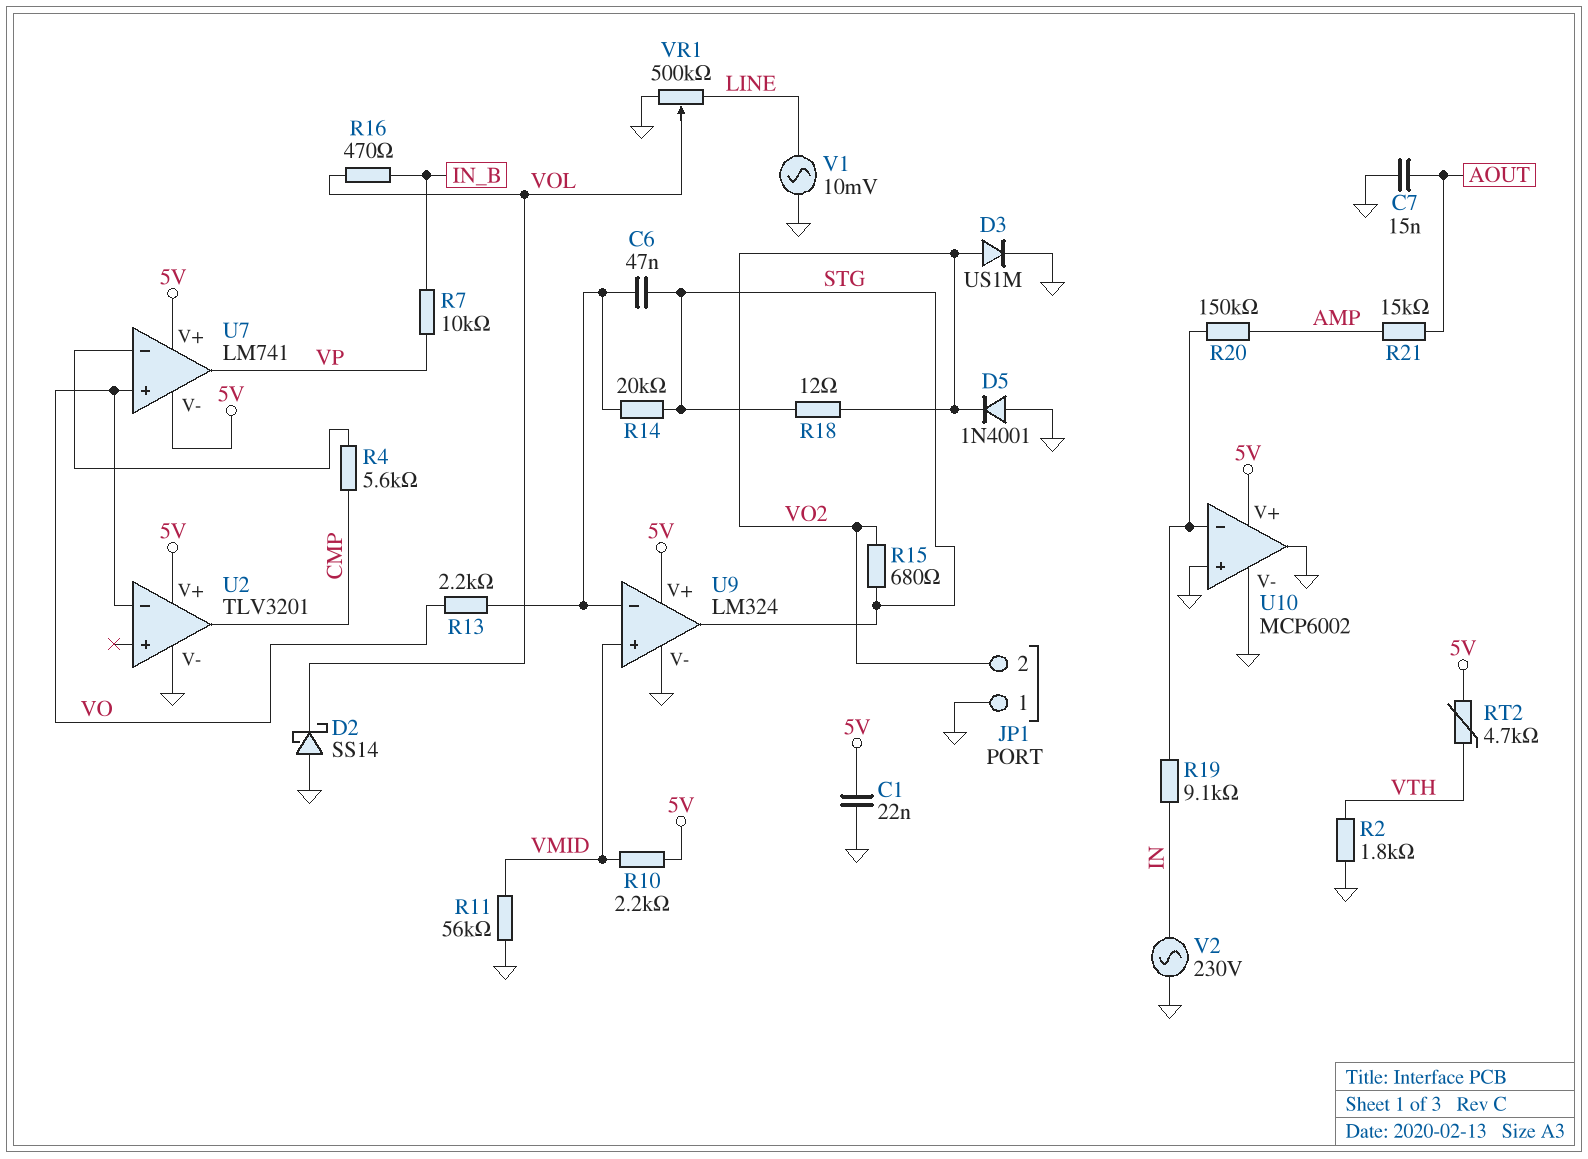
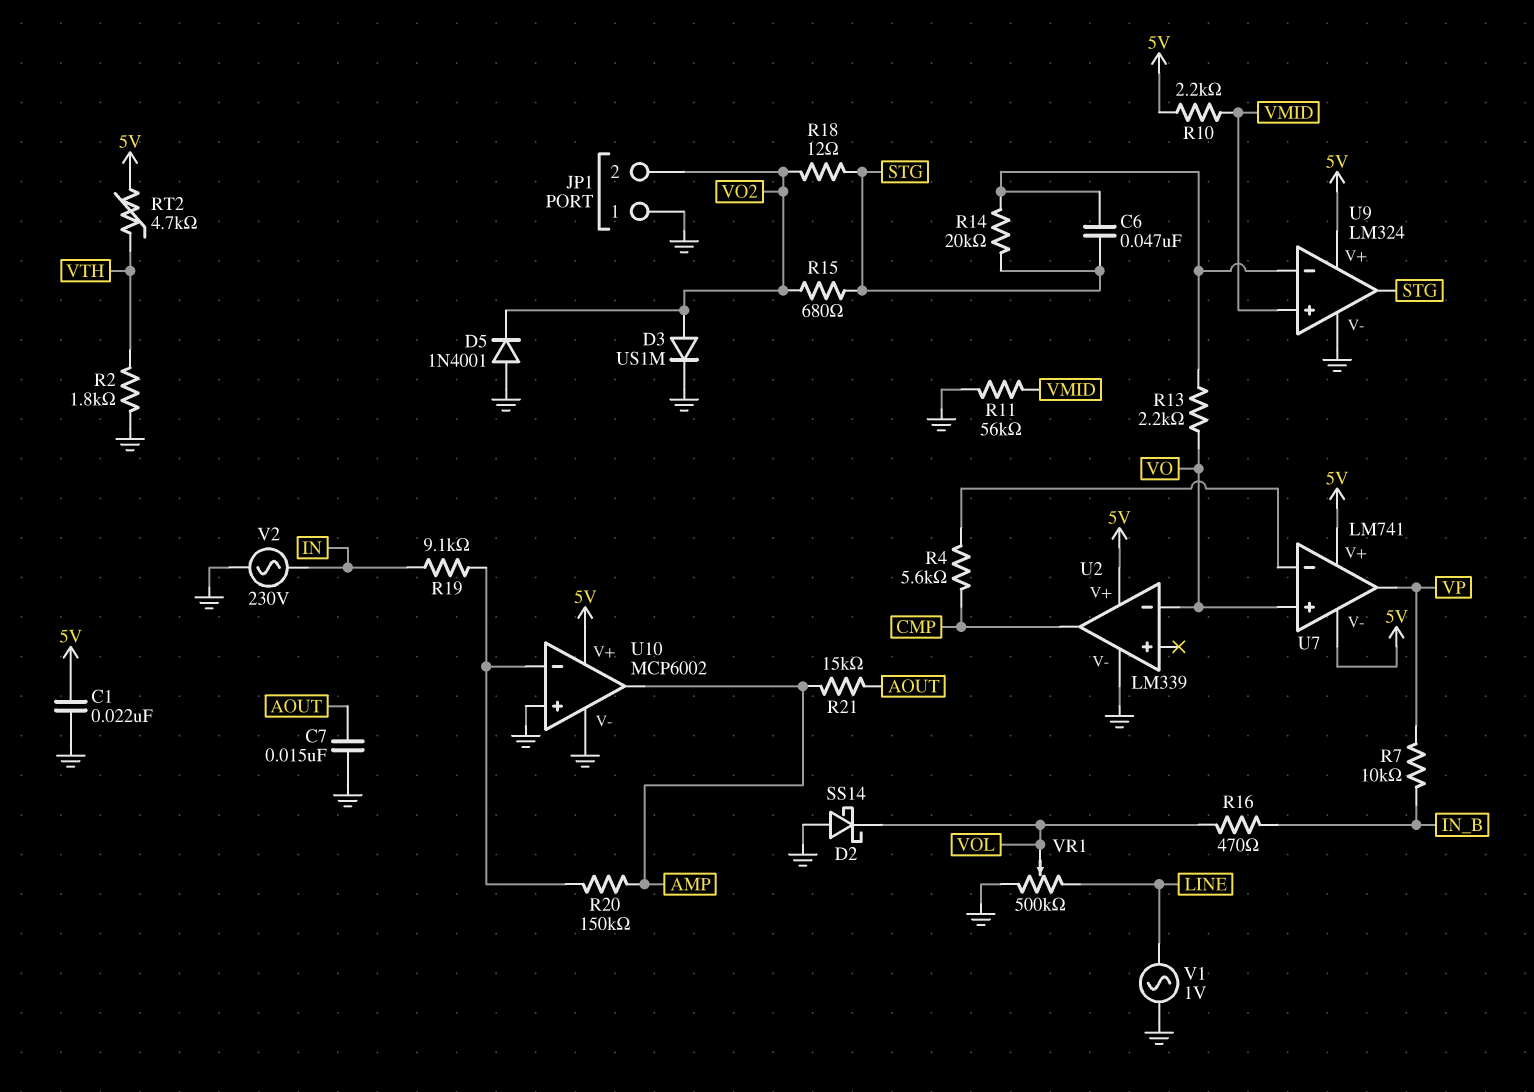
U2: TLV3201 -> LM339
U10 pin out: GND -> AMP
V1: AC 10mV (GND, LINE) -> AC 1V (GND, LINE)

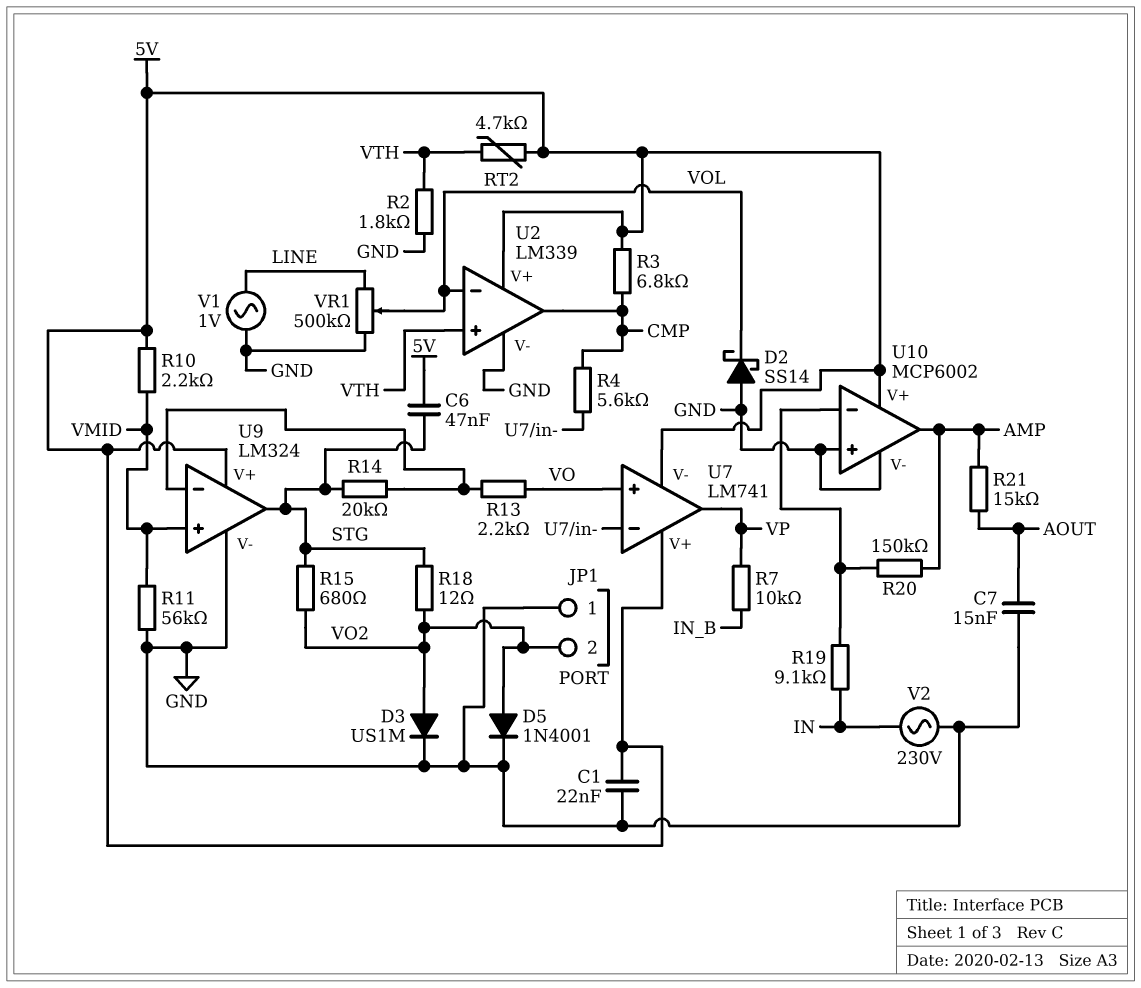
C6: 47nF (STG, U9/in-) -> 47nF (5V, STG)
D5: diode 1N4001 (A GND, K VO2) -> diode 1N4001 (A VO2, K GND)
R3: none -> 6.8k (5V, CMP)
R16: 470 (IN_B, VOL) -> none
U2 pin in+: none -> VTH
U2 pin in-: VO -> VOL

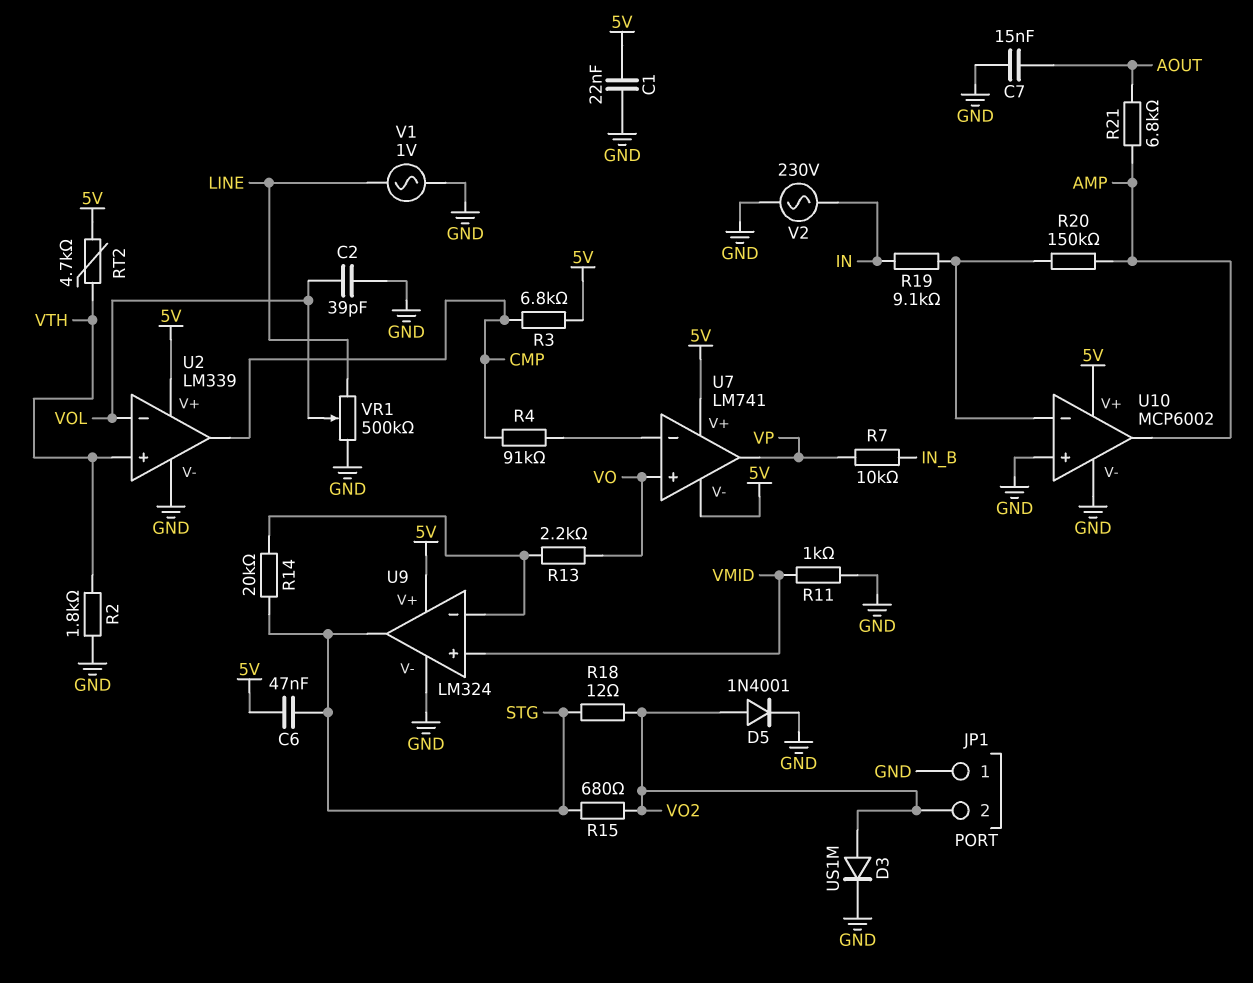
C2: none -> 39pF (GND, VOL)
D2: schottky SS14 (A GND, K VOL) -> none
R4: 5.6k (CMP, U7/in-) -> 91k (CMP, U7/in-)
R10: 2.2k (5V, VMID) -> none
R11: 56k (GND, VMID) -> 1k (GND, VMID)
R21: 15k (AMP, AOUT) -> 6.8k (AMP, AOUT)

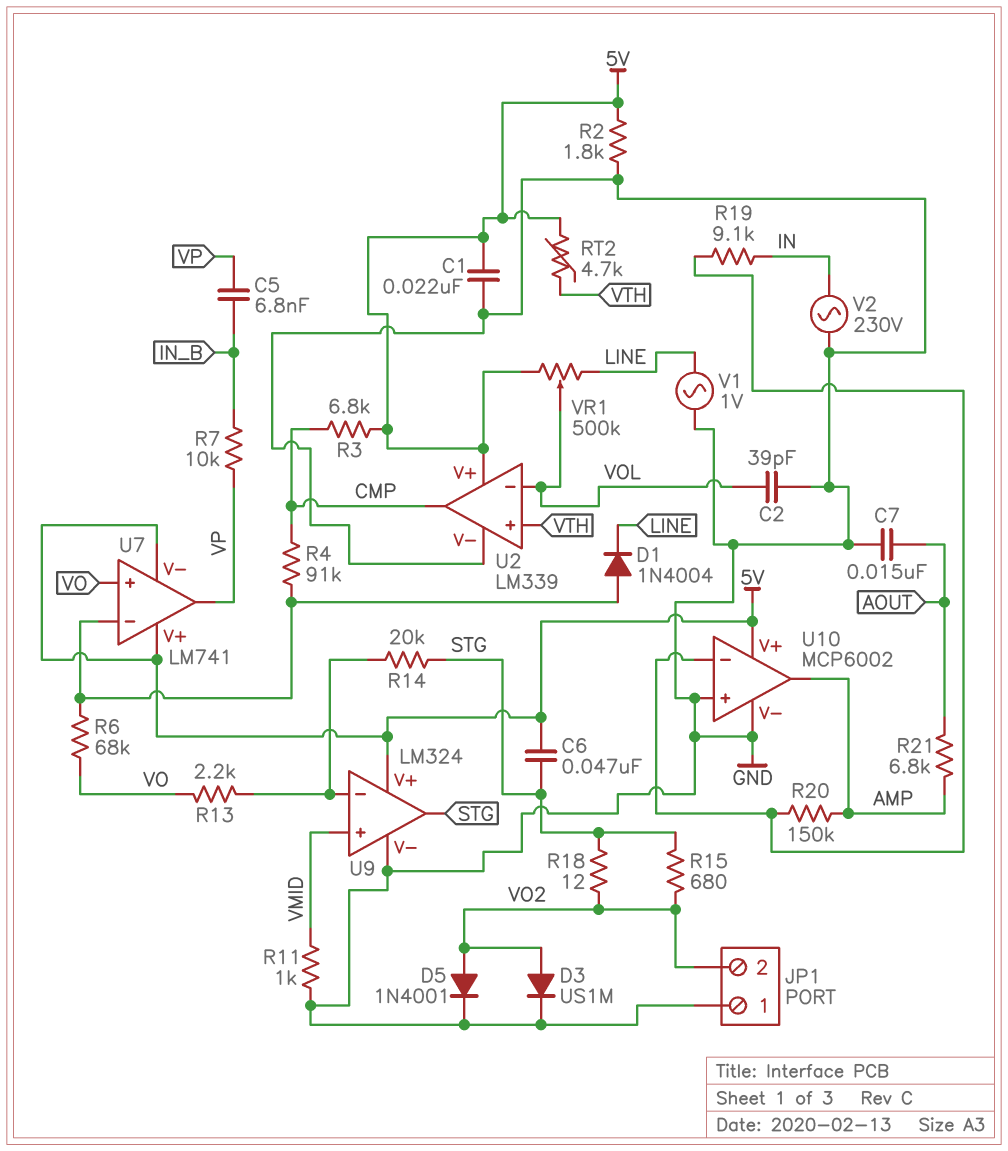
C5: none -> 6.8nF (IN_B, VP)
D1: none -> diode 1N4004 (A U7/in-, K LINE)
R2: 1.8k (GND, VTH) -> 1.8k (5V, GND)
R6: none -> 68k (U7/in-, VO)
VR1: 500k (GND, LINE, wiper VOL) -> 500k (5V, LINE, wiper VOL)

